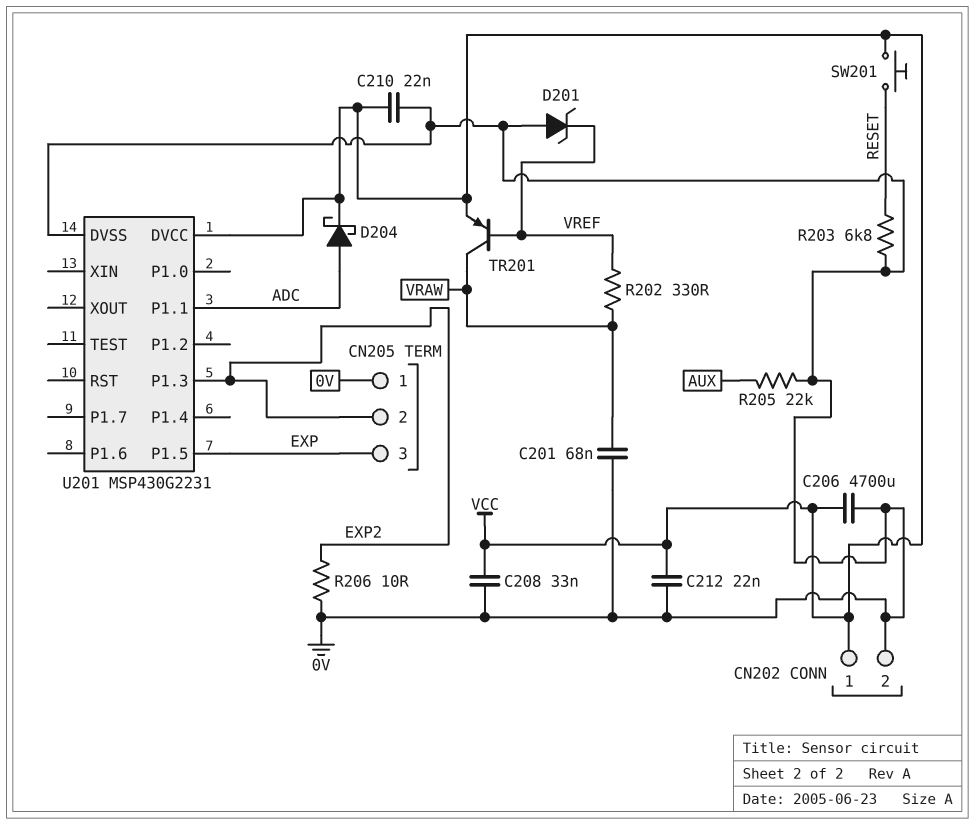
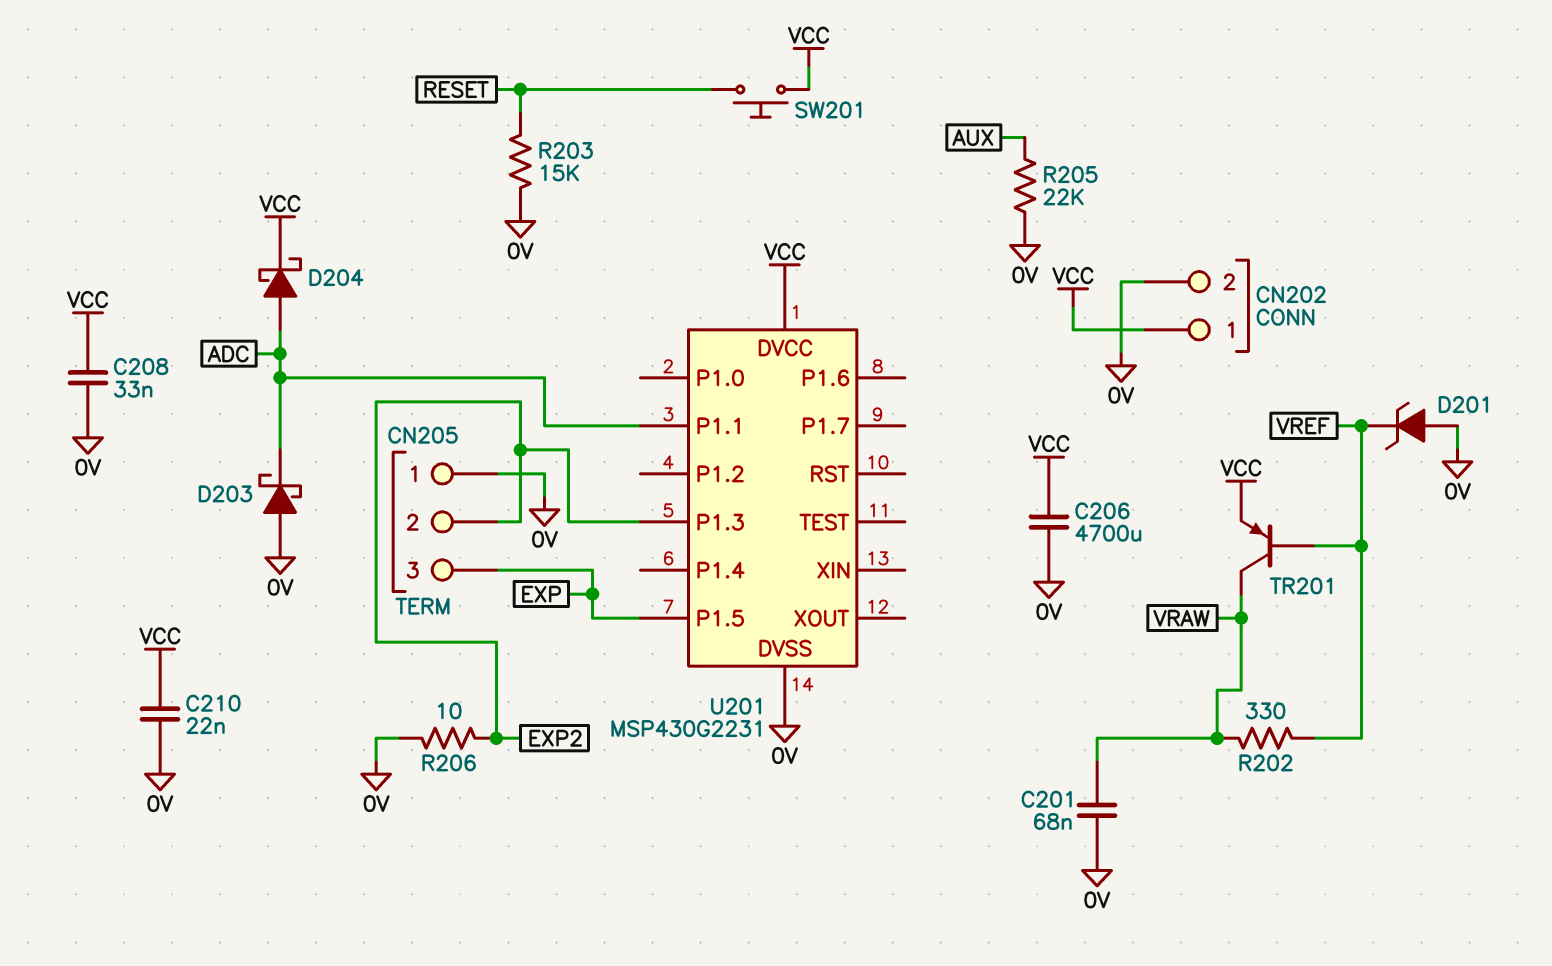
C212: 22nF (0V, VCC) -> none
D203: none -> schottky (A 0V, K ADC)
R203: 6.8k (0V, RESET) -> 15k (0V, RESET)

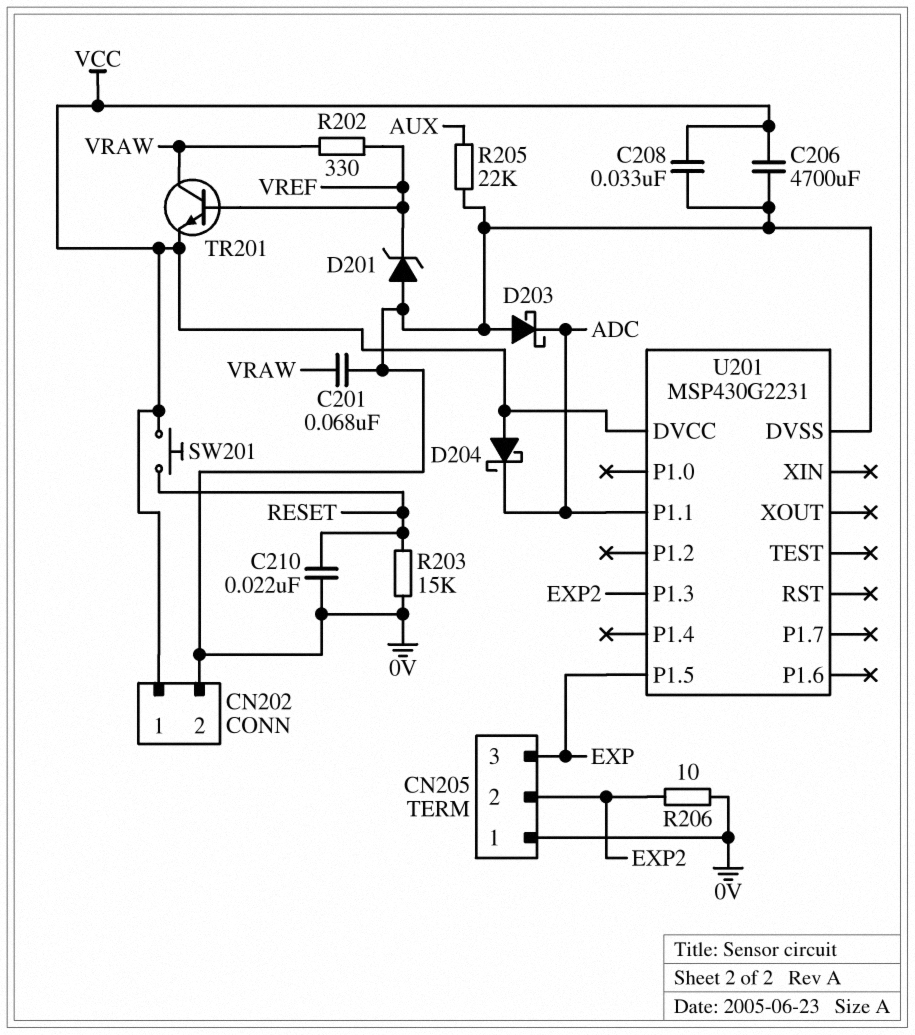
C210: 22nF (0V, VCC) -> 22nF (0V, RESET)
D204: schottky (A ADC, K VCC) -> schottky (A VCC, K ADC)
TR201: PNP (B VREF, C VRAW, E VCC) -> NPN (B VREF, C VRAW, E VCC)

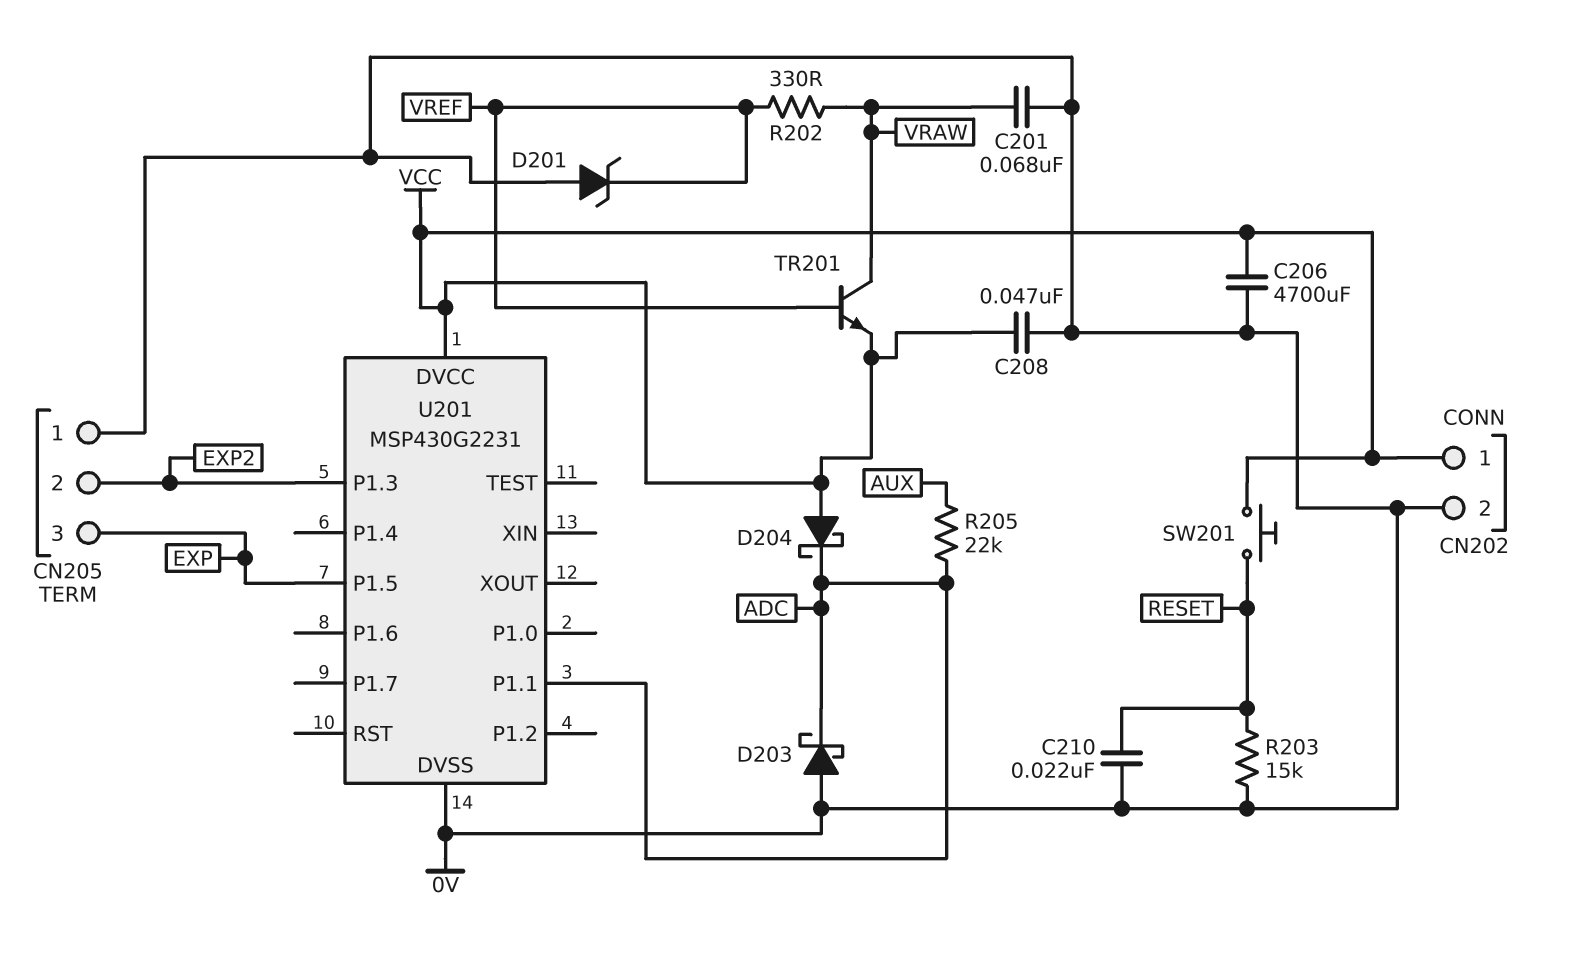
C208: 33nF (0V, VCC) -> 47nF (0V, VCC)
R205: 22k (0V, AUX) -> 22k (ADC, AUX)
R206: 10 (0V, EXP2) -> none

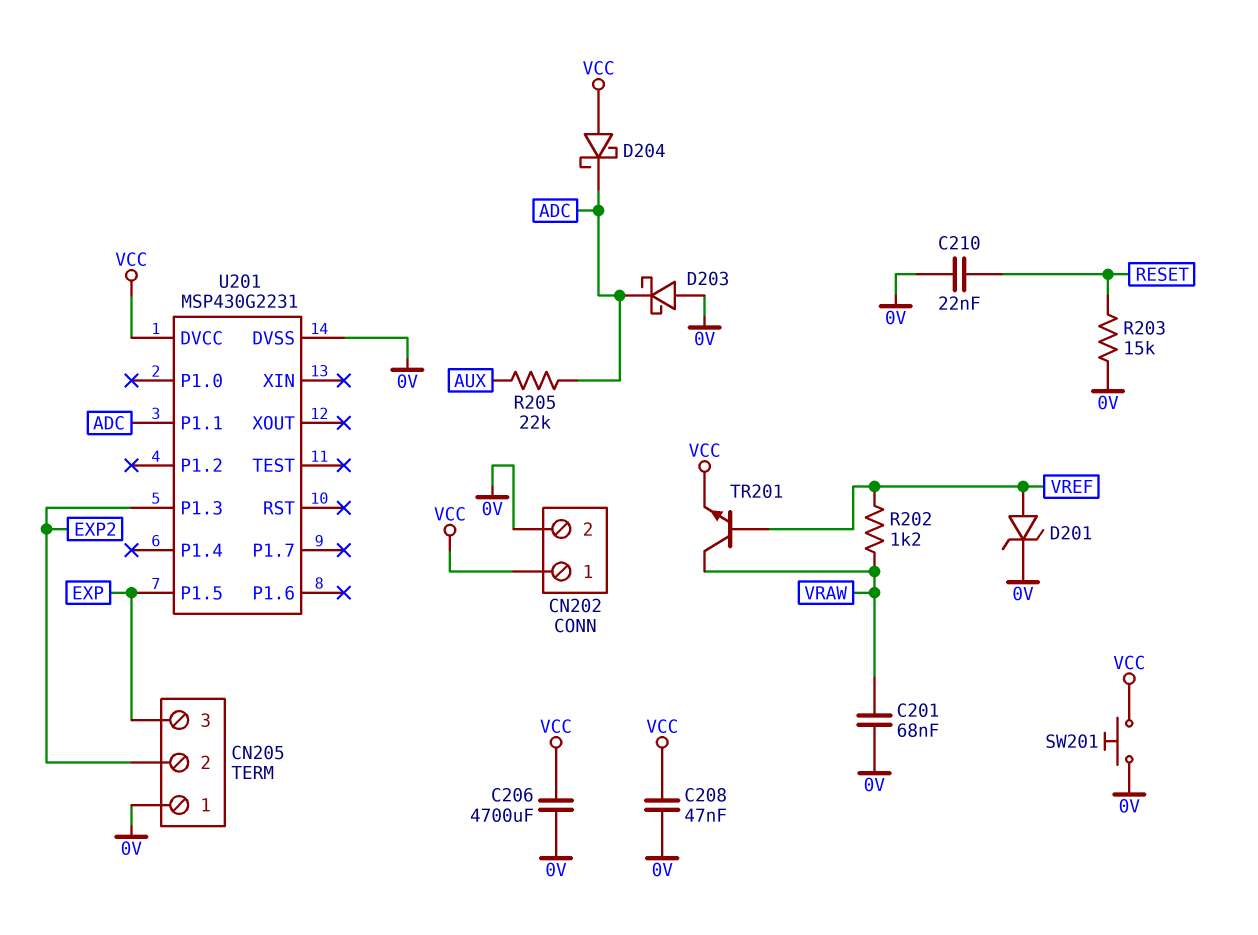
D201: zener (A 0V, K VREF) -> zener (A VREF, K 0V)
R202: 330 (VRAW, VREF) -> 1.2k (VRAW, VREF)
SW201: button (RESET, VCC) -> button (0V, VCC)

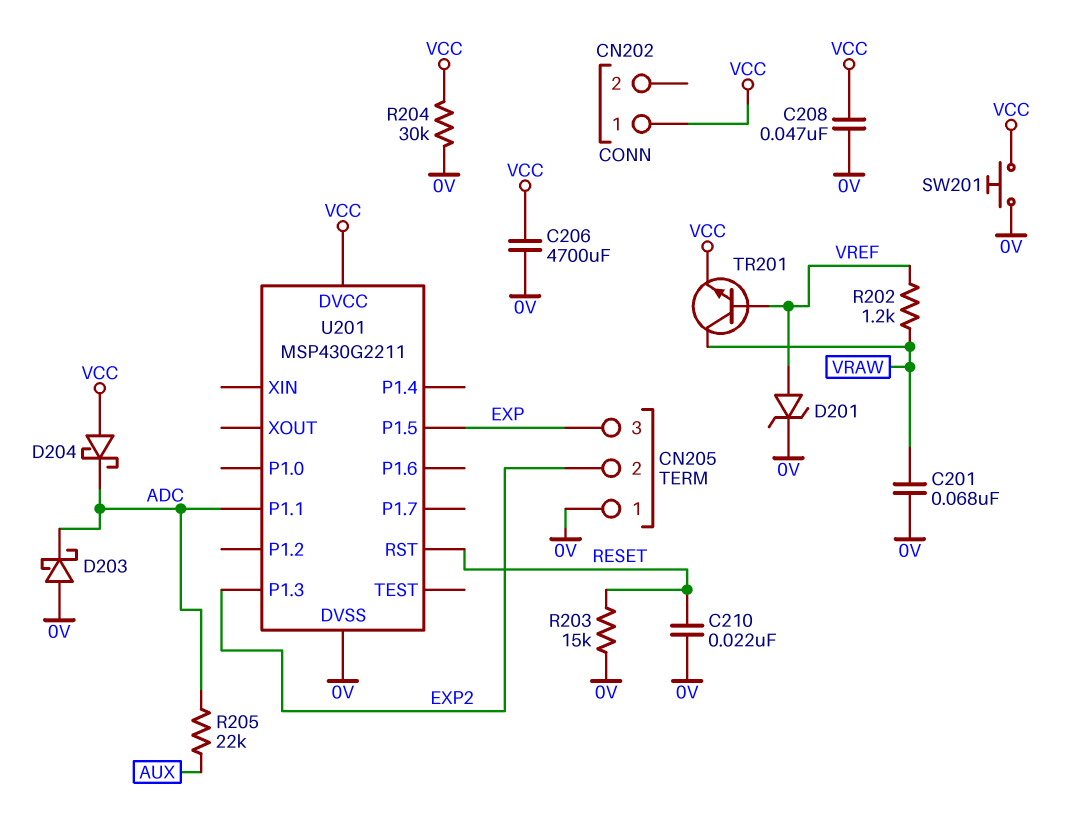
CN202 pin 2: 0V -> none
R204: none -> 30k (0V, VCC)
U201: MSP430G2231 -> MSP430G2211
U201 pin RST: none -> RESET

